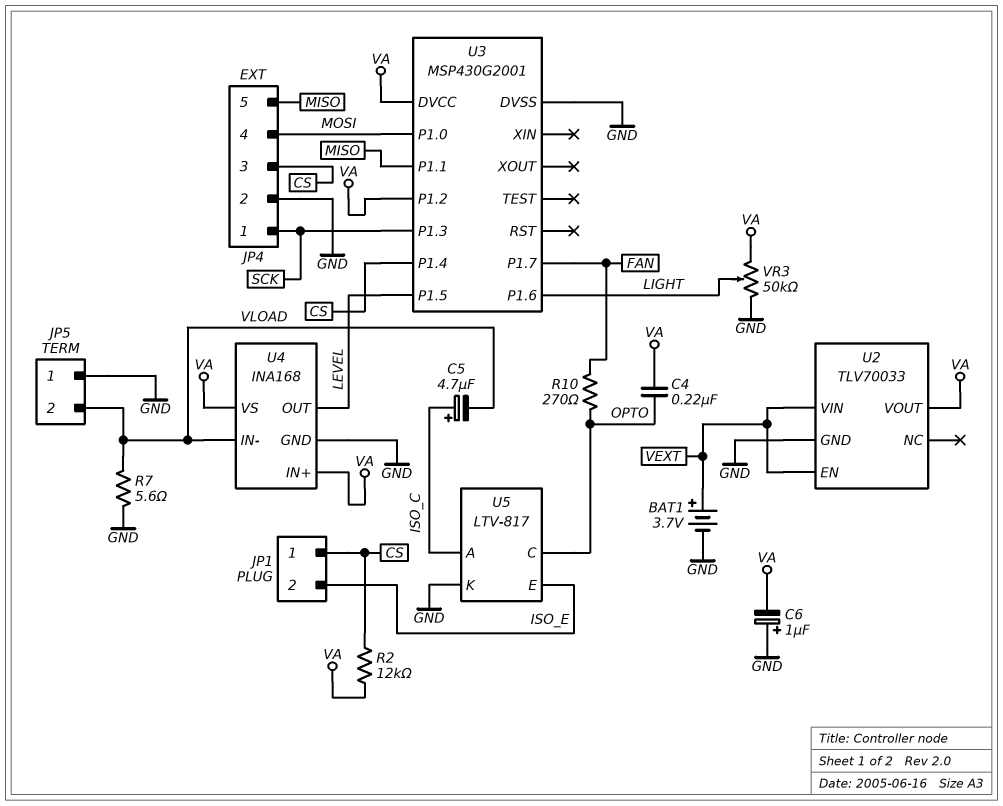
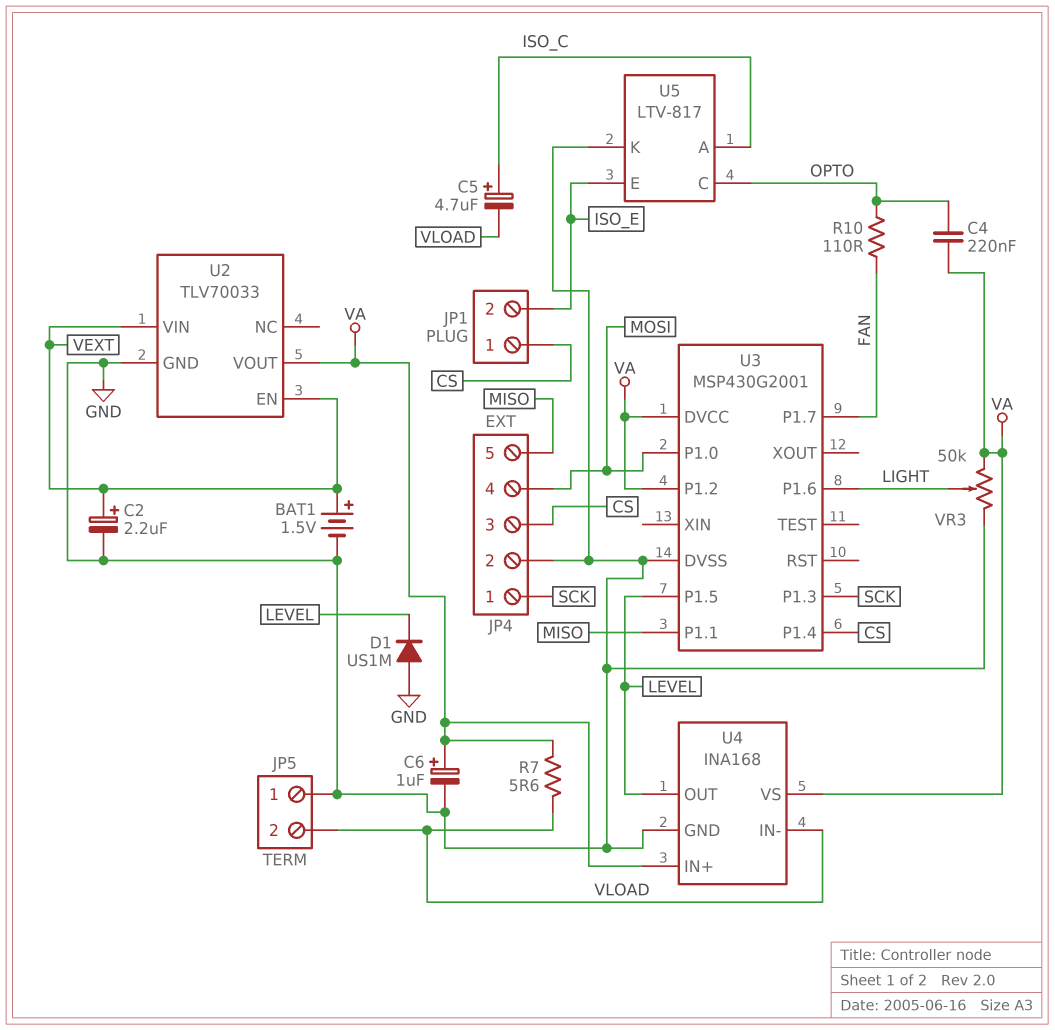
BAT1: 3.7V (plus VEXT, minus GND) -> 1.5V (plus VEXT, minus GND)
C2: none -> 2.2uF (plus VEXT, minus GND)
C6: 1uF (plus GND, minus VA) -> 1uF (plus VA, minus GND)
D1: none -> diode US1M (A GND, K LEVEL)
R2: 12k (CS, VA) -> none
R7: 5.6 (GND, VLOAD) -> 5.6 (VA, VLOAD)
R10: 270 (FAN, OPTO) -> 110 (FAN, OPTO)

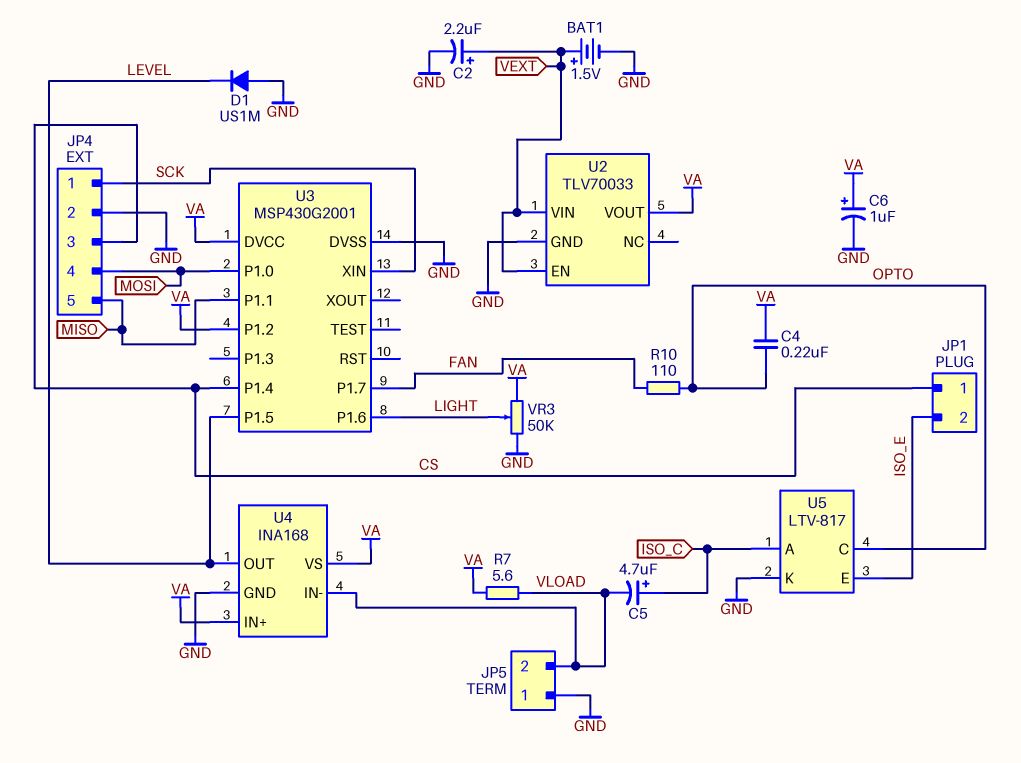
U3 pin P1.3: SCK -> none
U3 pin XIN: none -> SCK

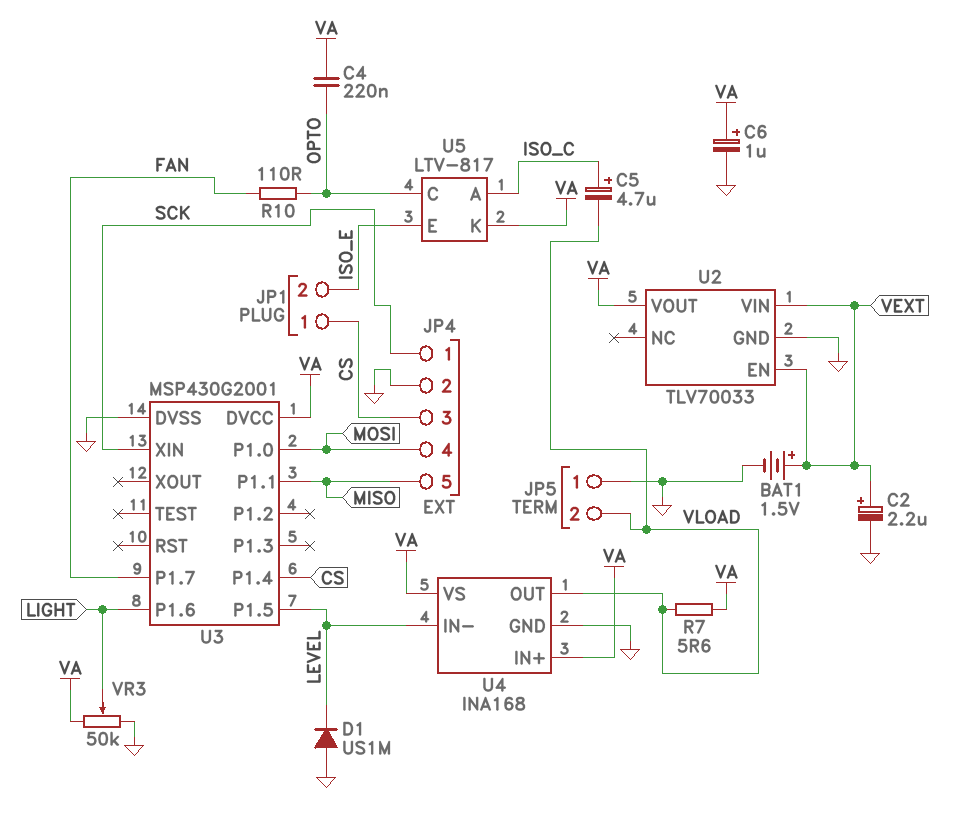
U3 pin P1.2: VA -> none
U4 pin IN-: VLOAD -> LEVEL
U4 pin OUT: LEVEL -> VLOAD
U5 pin K: GND -> VA

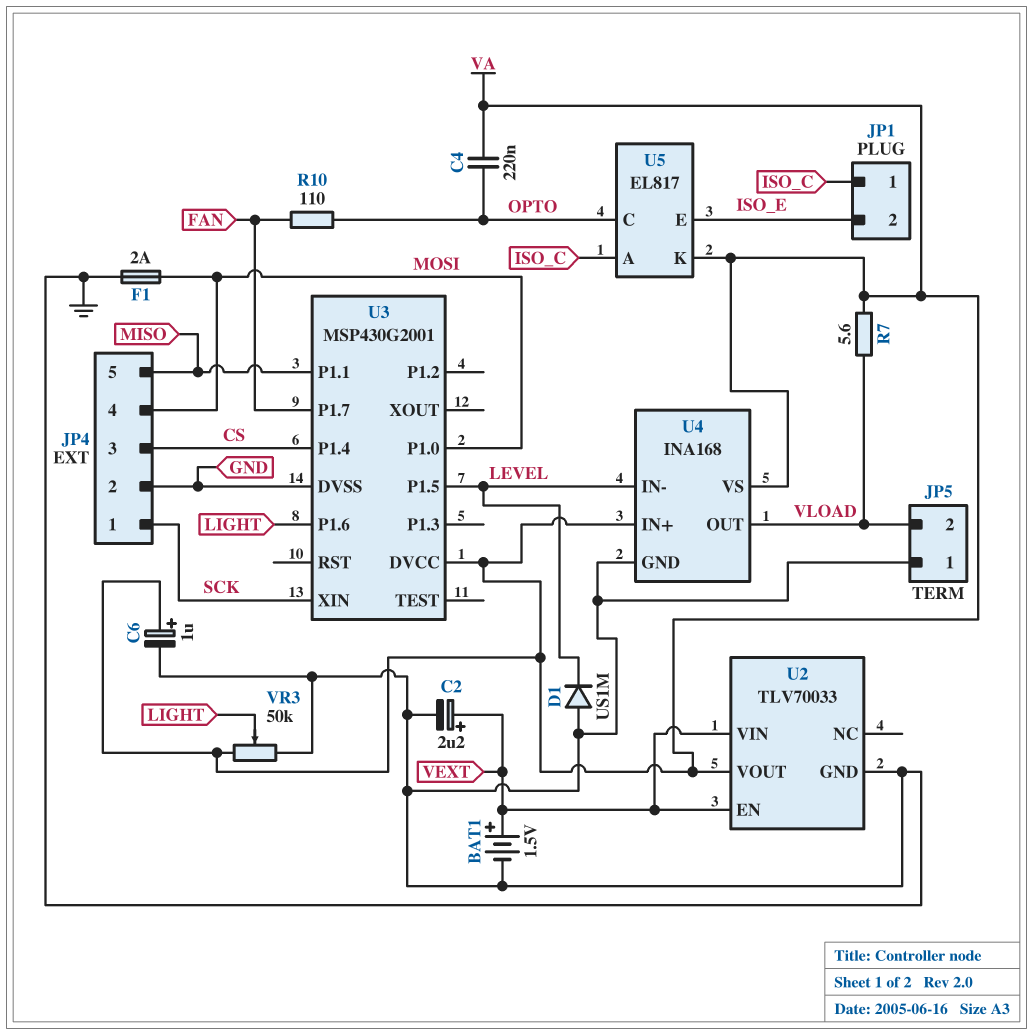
C5: 4.7uF (plus ISO_C, minus VLOAD) -> none
F1: none -> 2A (GND, MOSI)
JP1 pin 1: CS -> ISO_C
U5: LTV-817 -> EL817

